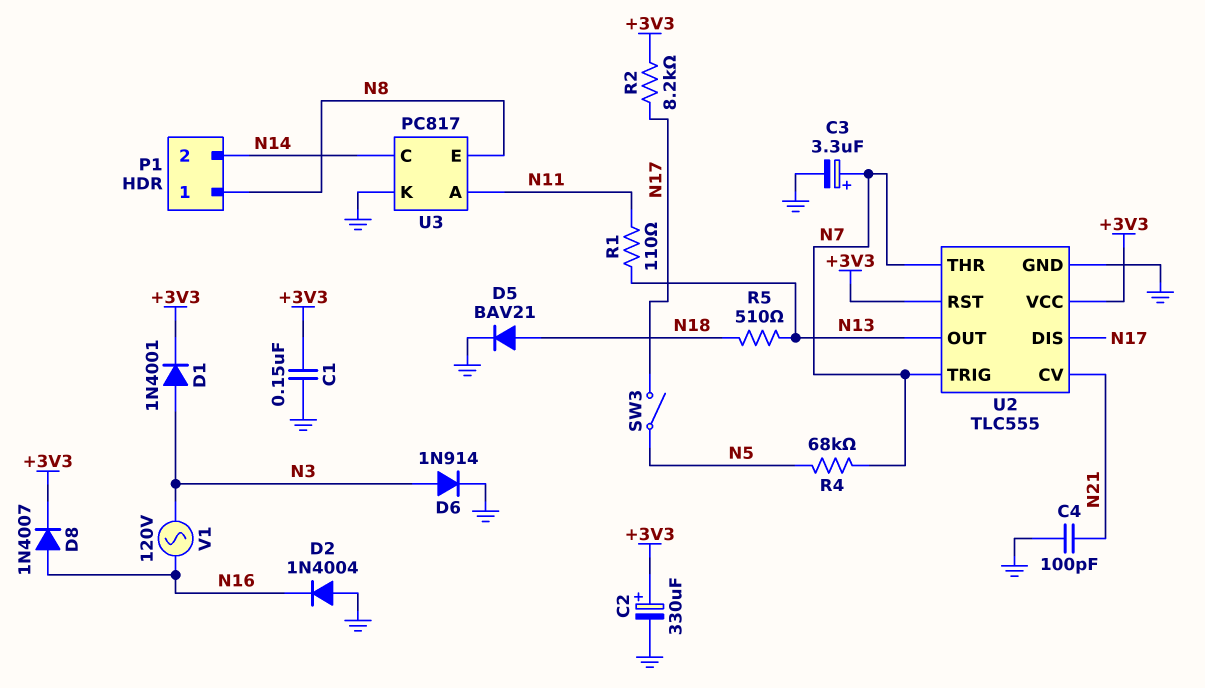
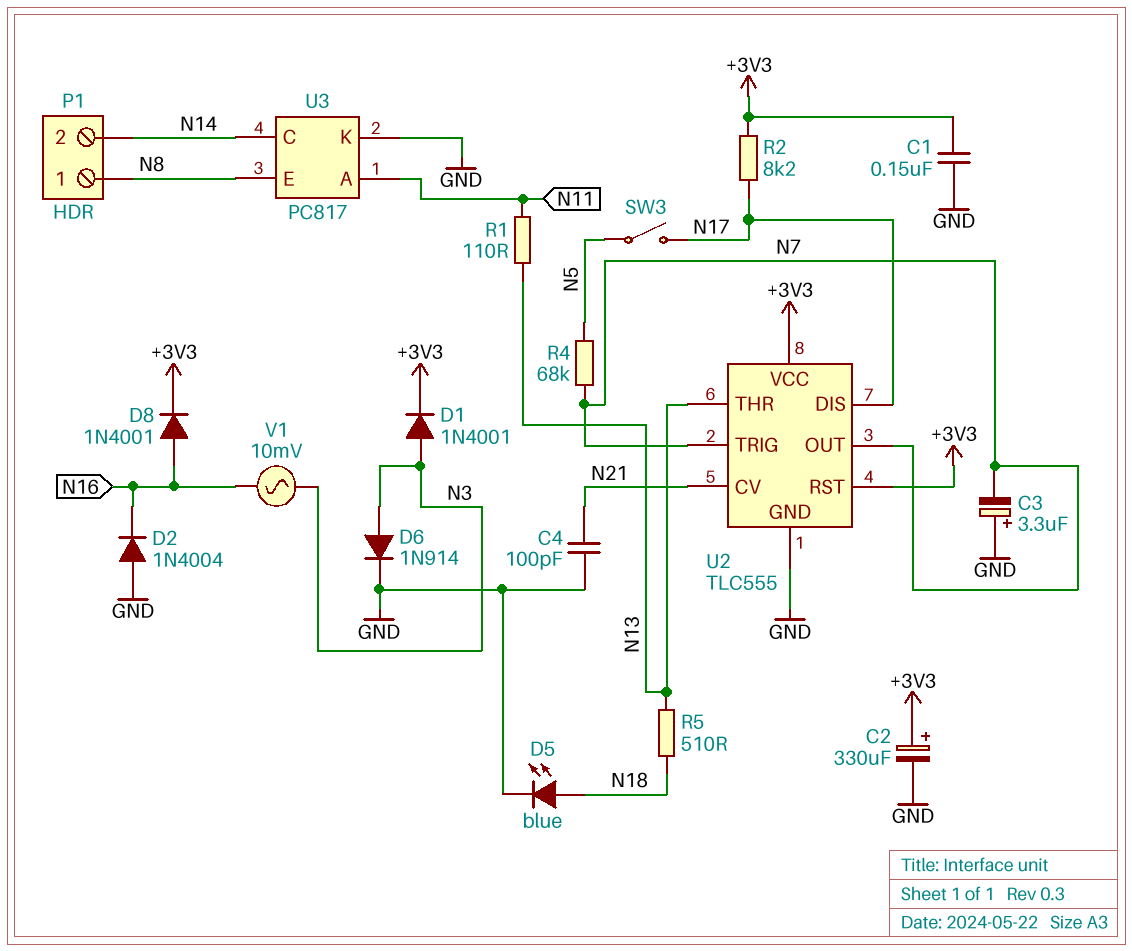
C3: 3.3uF (plus N7, minus GND) -> 3.3uF (plus GND, minus N7)
D5: diode BAV21 (A N18, K GND) -> LED blue (A N18, K GND)
D8: diode 1N4007 (A N16, K +3V3) -> diode 1N4001 (A N16, K +3V3)
U2 pin OUT: N13 -> N7
U2 pin THR: N7 -> N13
V1: AC 120V (N3, N16) -> AC 10mV (N3, N16)

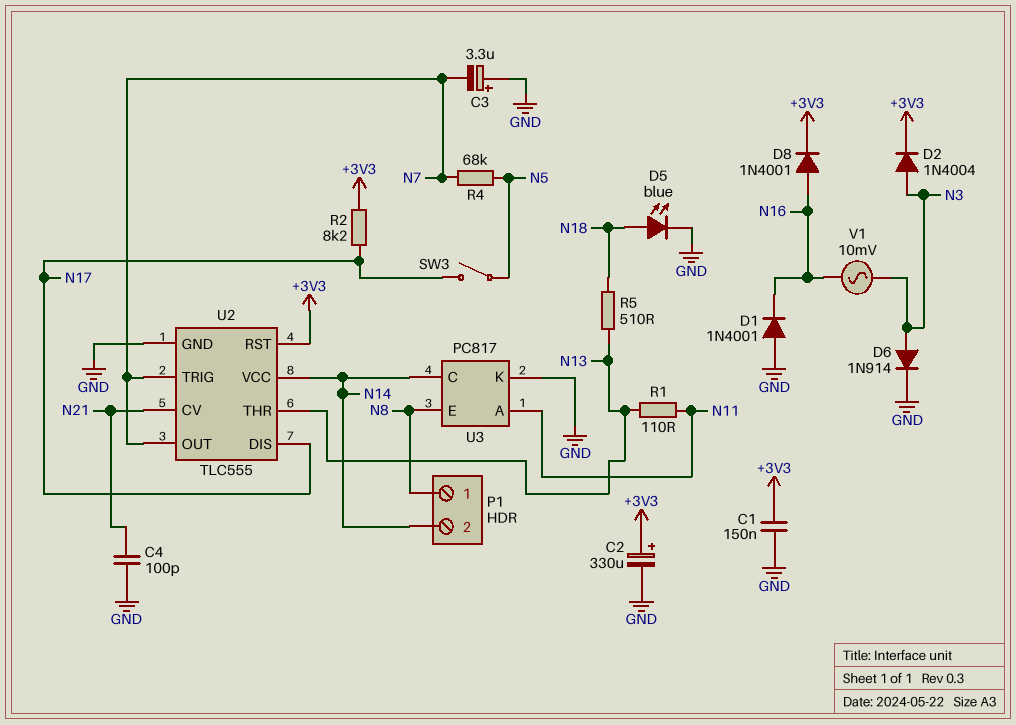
D1: diode 1N4001 (A N3, K +3V3) -> diode 1N4001 (A GND, K N16)
D2: diode 1N4004 (A GND, K N16) -> diode 1N4004 (A N3, K +3V3)
U2 pin VCC: +3V3 -> N14

